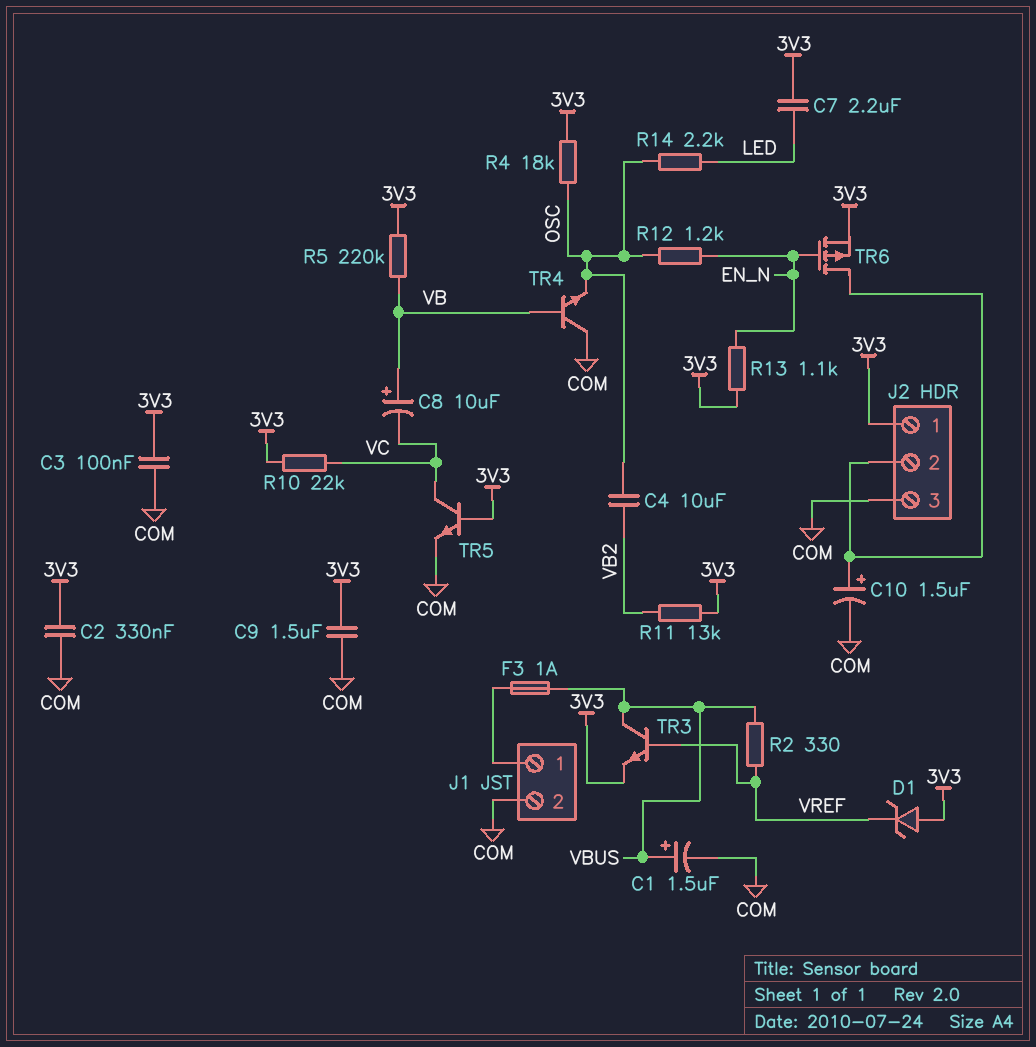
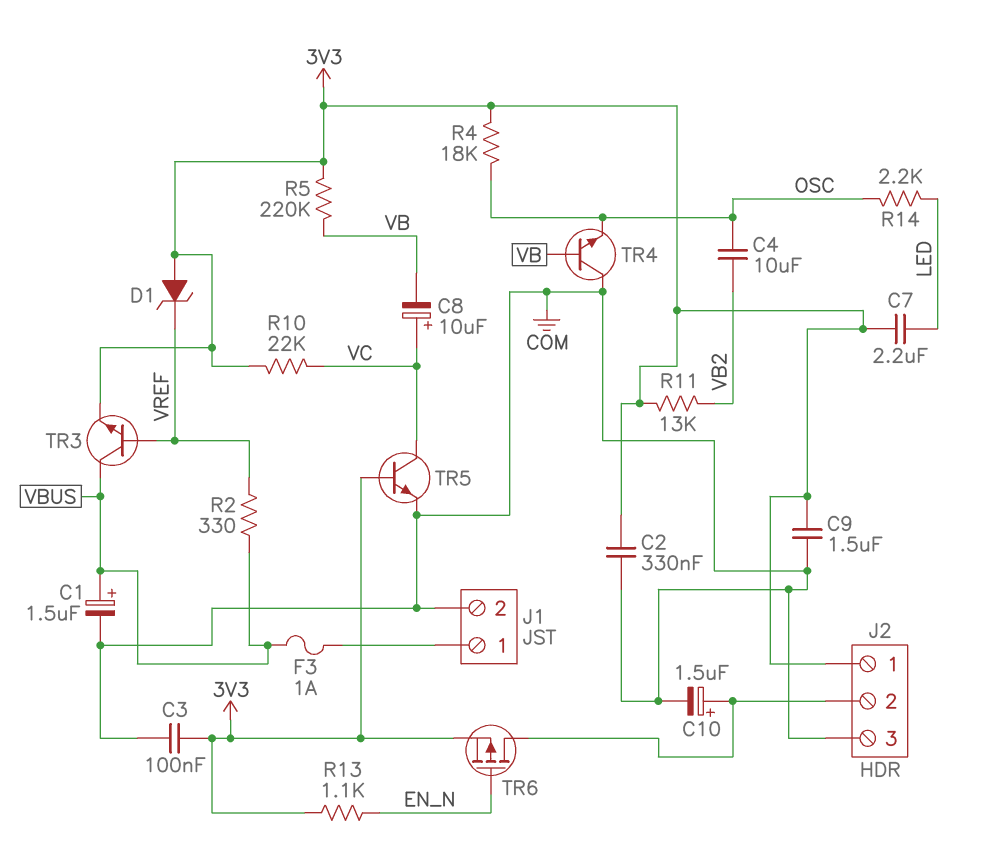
C8: 10uF (plus VB, minus VC) -> 10uF (plus VC, minus VB)
R12: 1.2k (EN_N, OSC) -> none

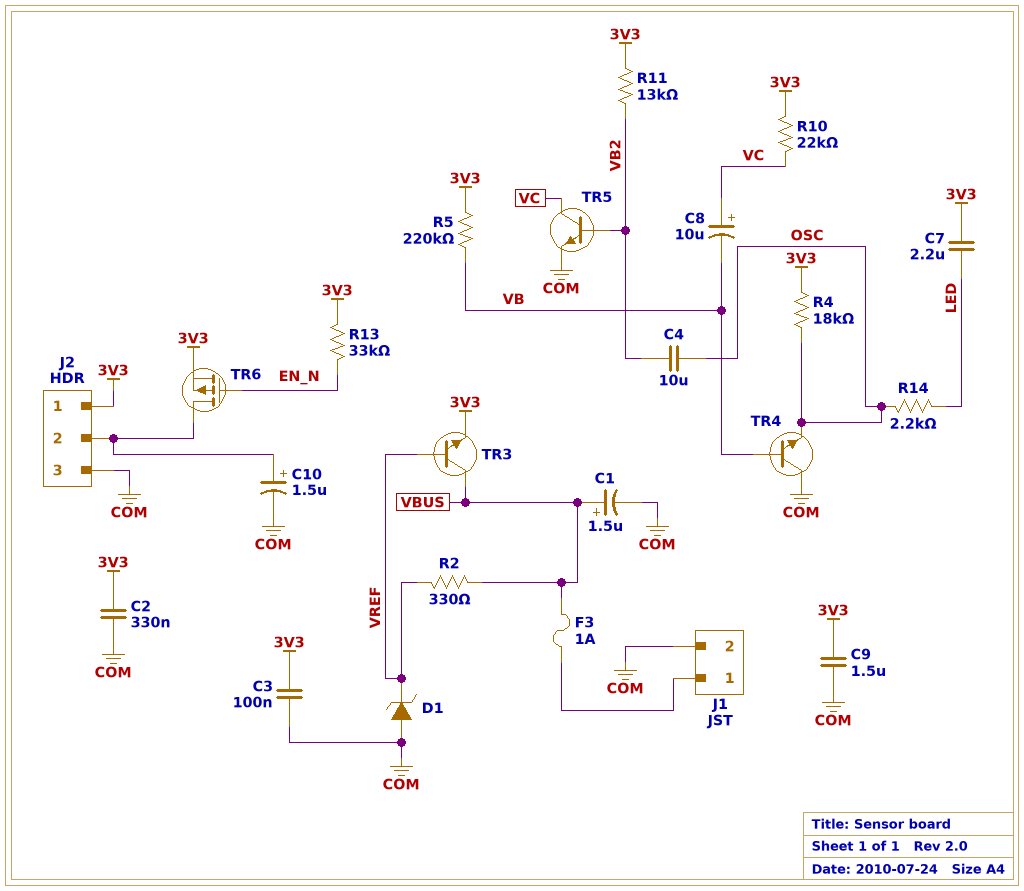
D1: zener (A 3V3, K VREF) -> zener (A COM, K VREF)
R13: 1.1k (3V3, EN_N) -> 33k (3V3, EN_N)
TR5: NPN (B 3V3, C VC, E COM) -> NPN (B VB2, C VC, E COM)

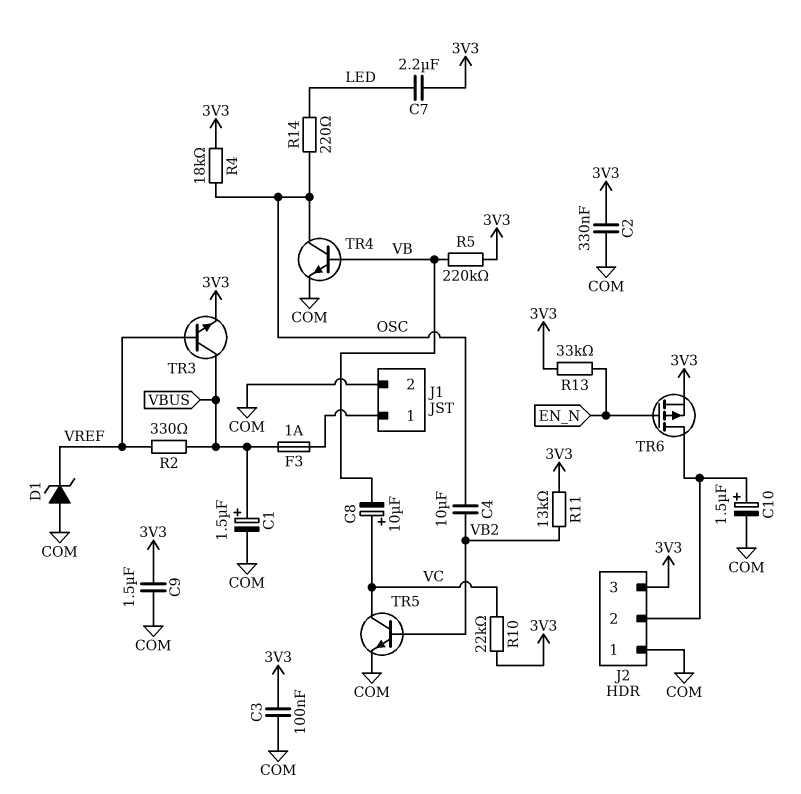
J2 pin 1: 3V3 -> COM
J2 pin 3: COM -> 3V3
R14: 2.2k (LED, OSC) -> 220 (LED, OSC)
TR4: NPN (B VB, C COM, E OSC) -> NPN (B VB, C OSC, E COM)

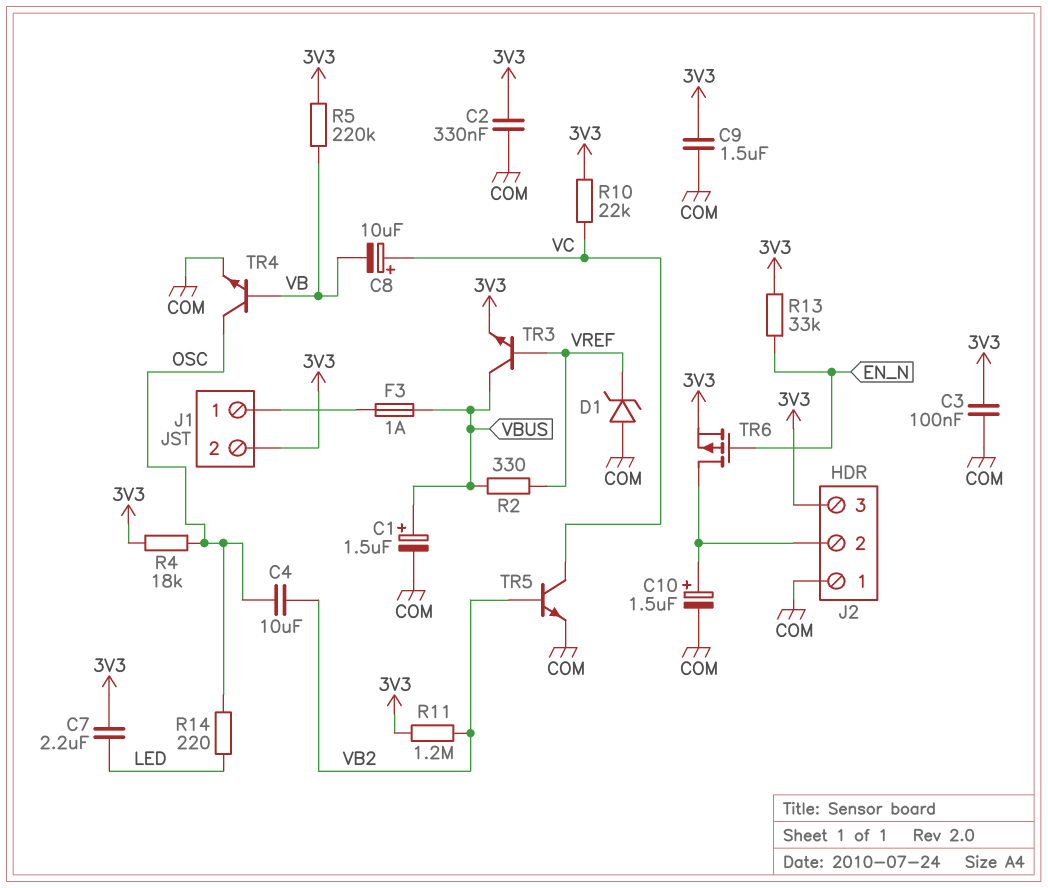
J1 pin 2: COM -> 3V3
R11: 13k (3V3, VB2) -> 1.2M (3V3, VB2)

